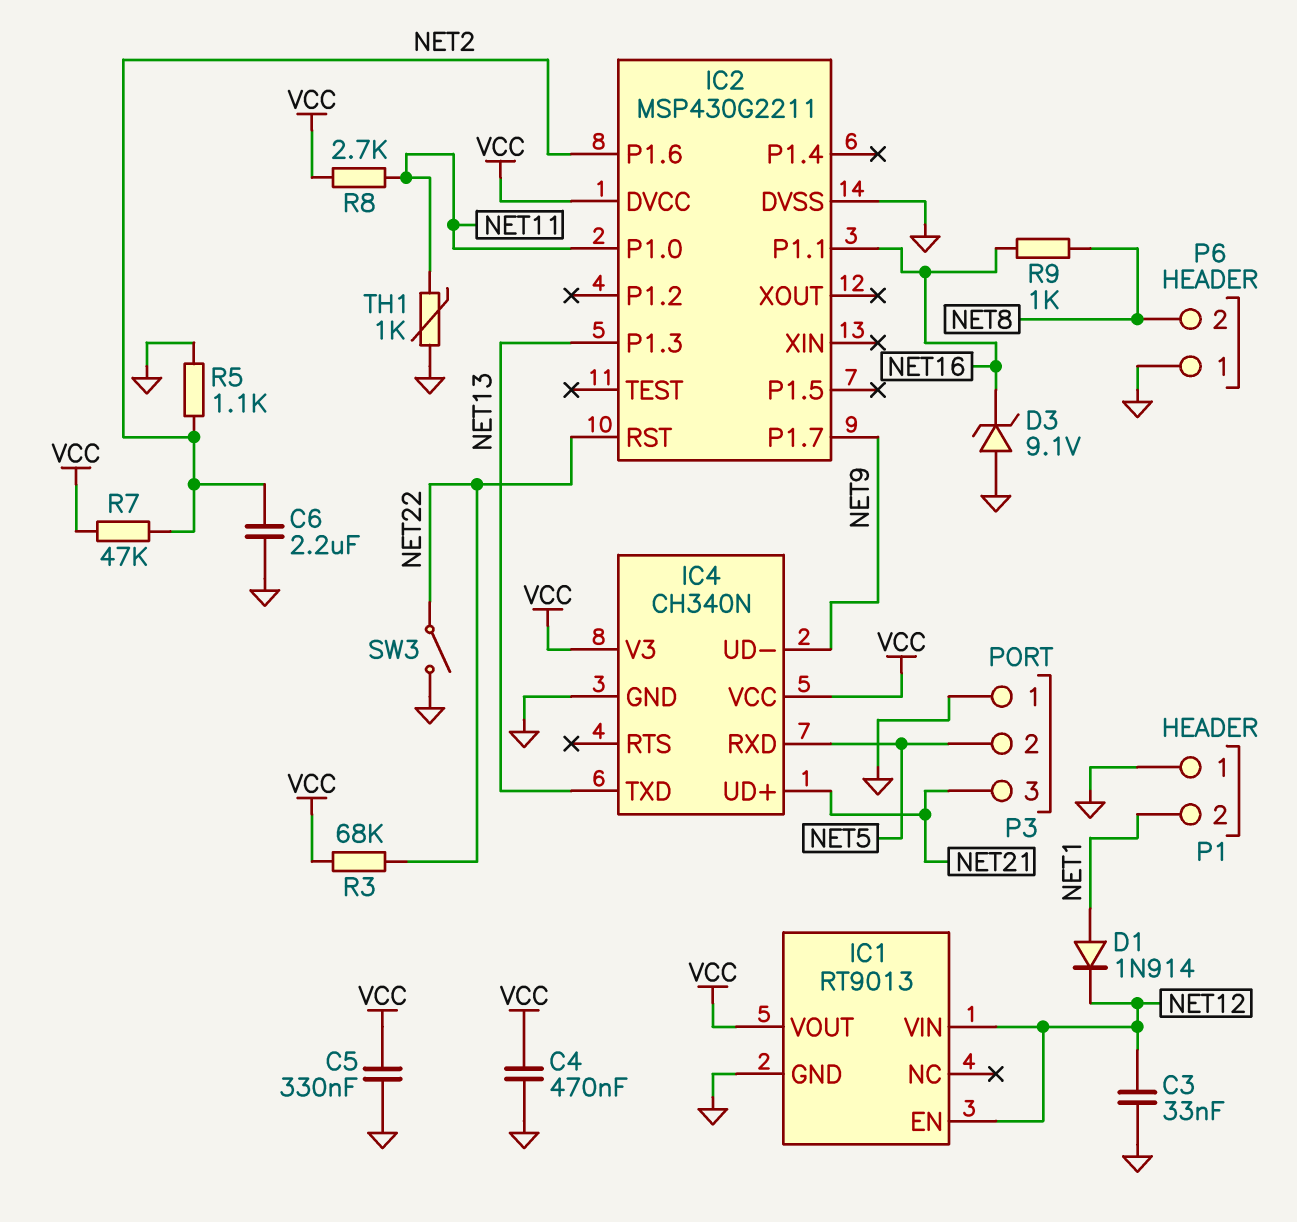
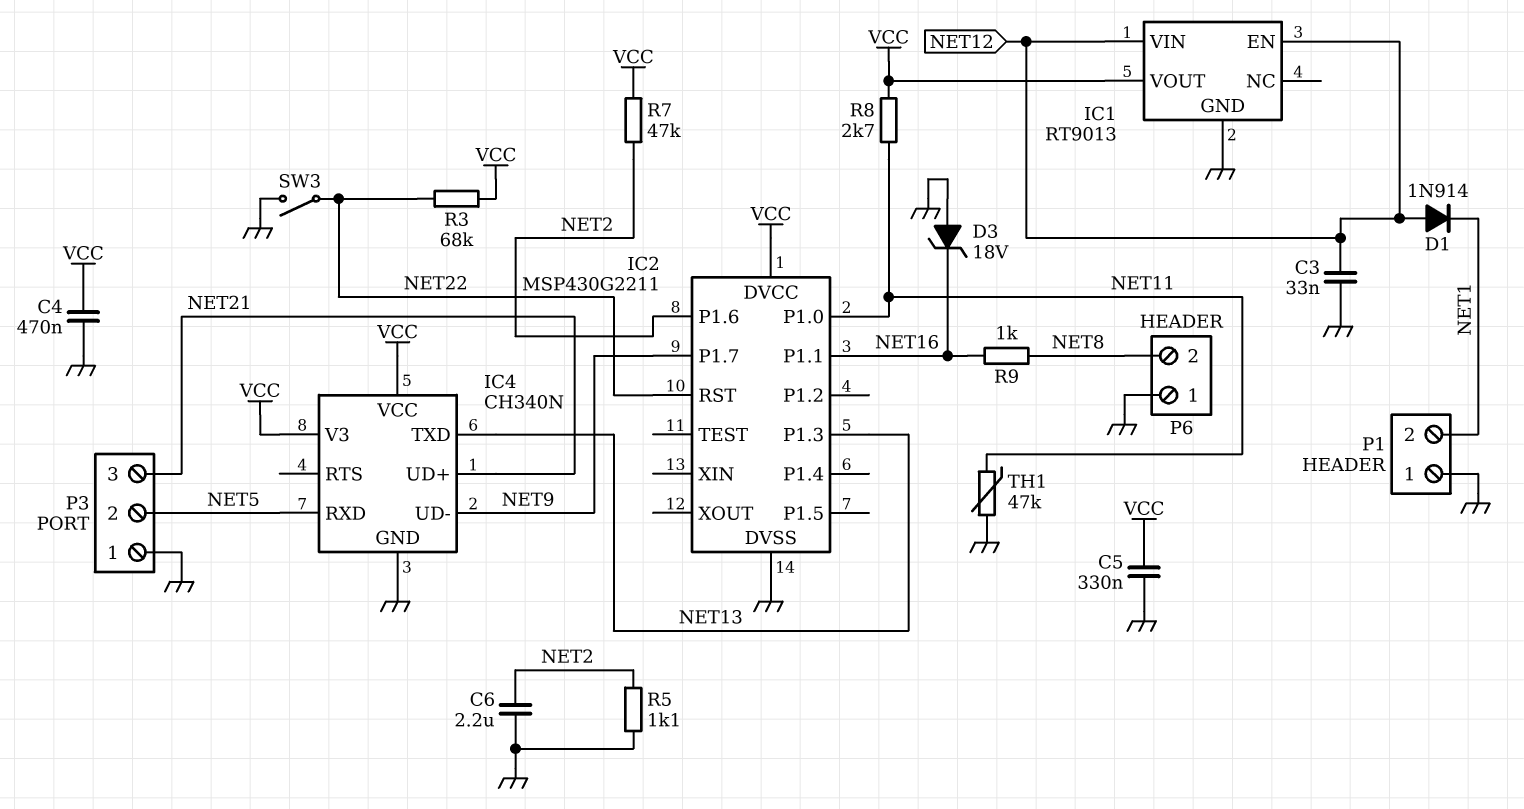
D1: diode 1N914 (A NET1, K NET12) -> diode 1N914 (A NET12, K NET1)
D3: zener 9.1V (A GND, K NET16) -> zener 18V (A GND, K NET16)
TH1: 1k (GND, NET11) -> 47k (GND, NET11)

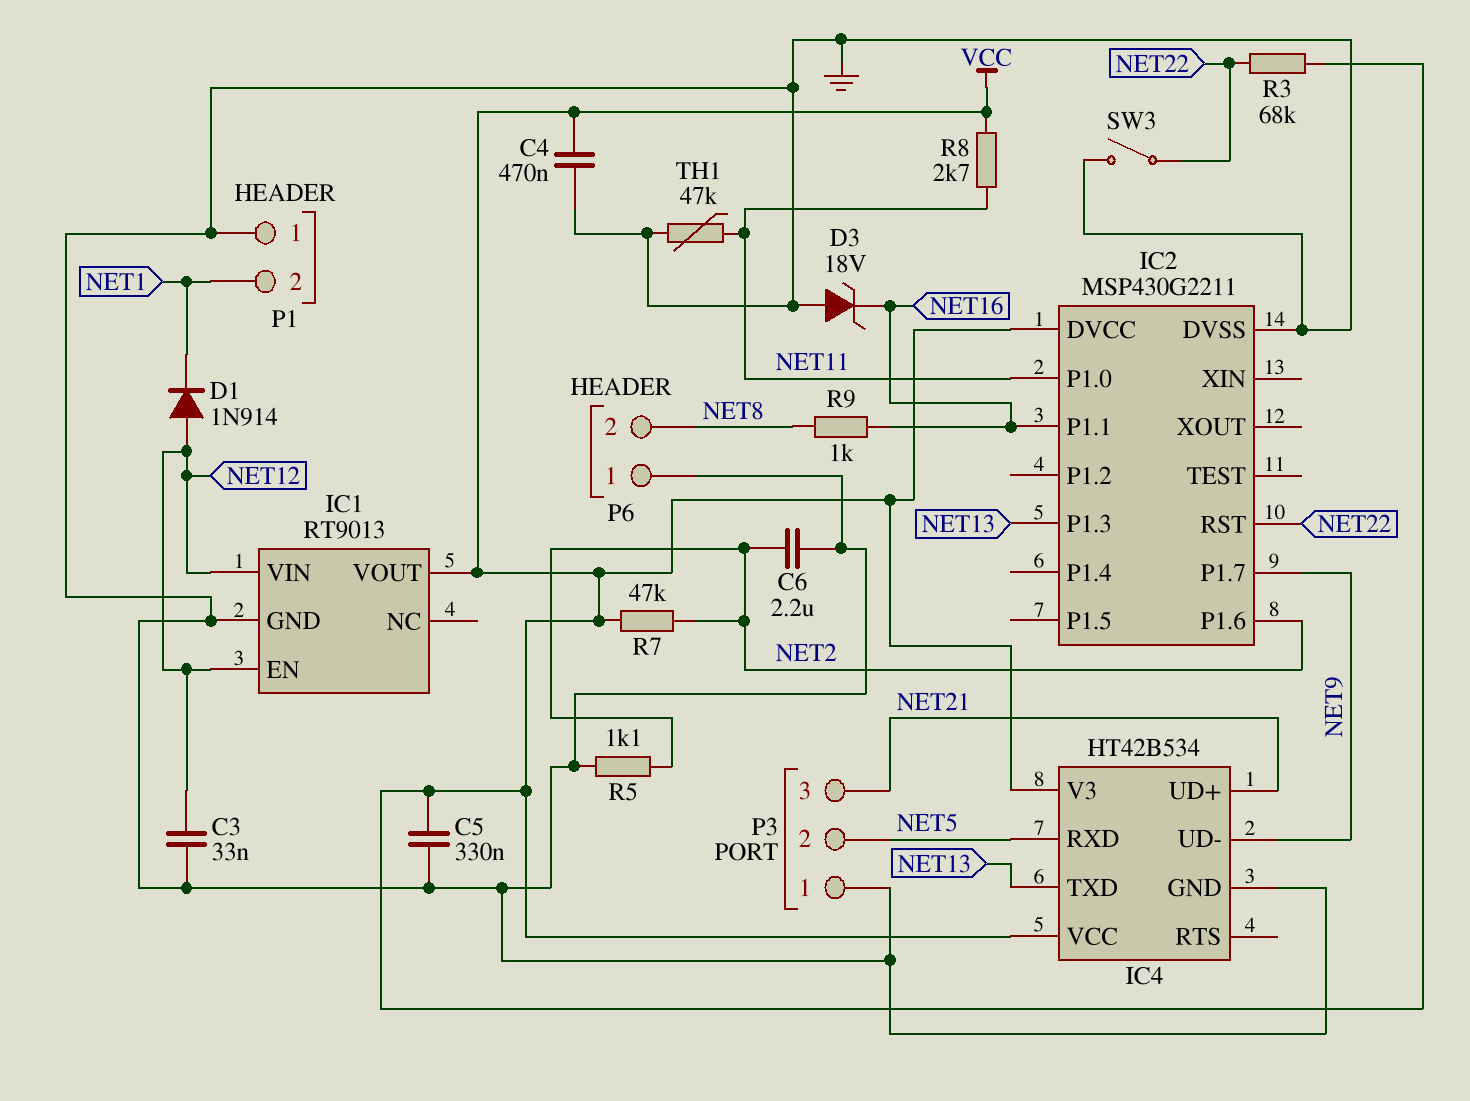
IC4: CH340N -> HT42B534

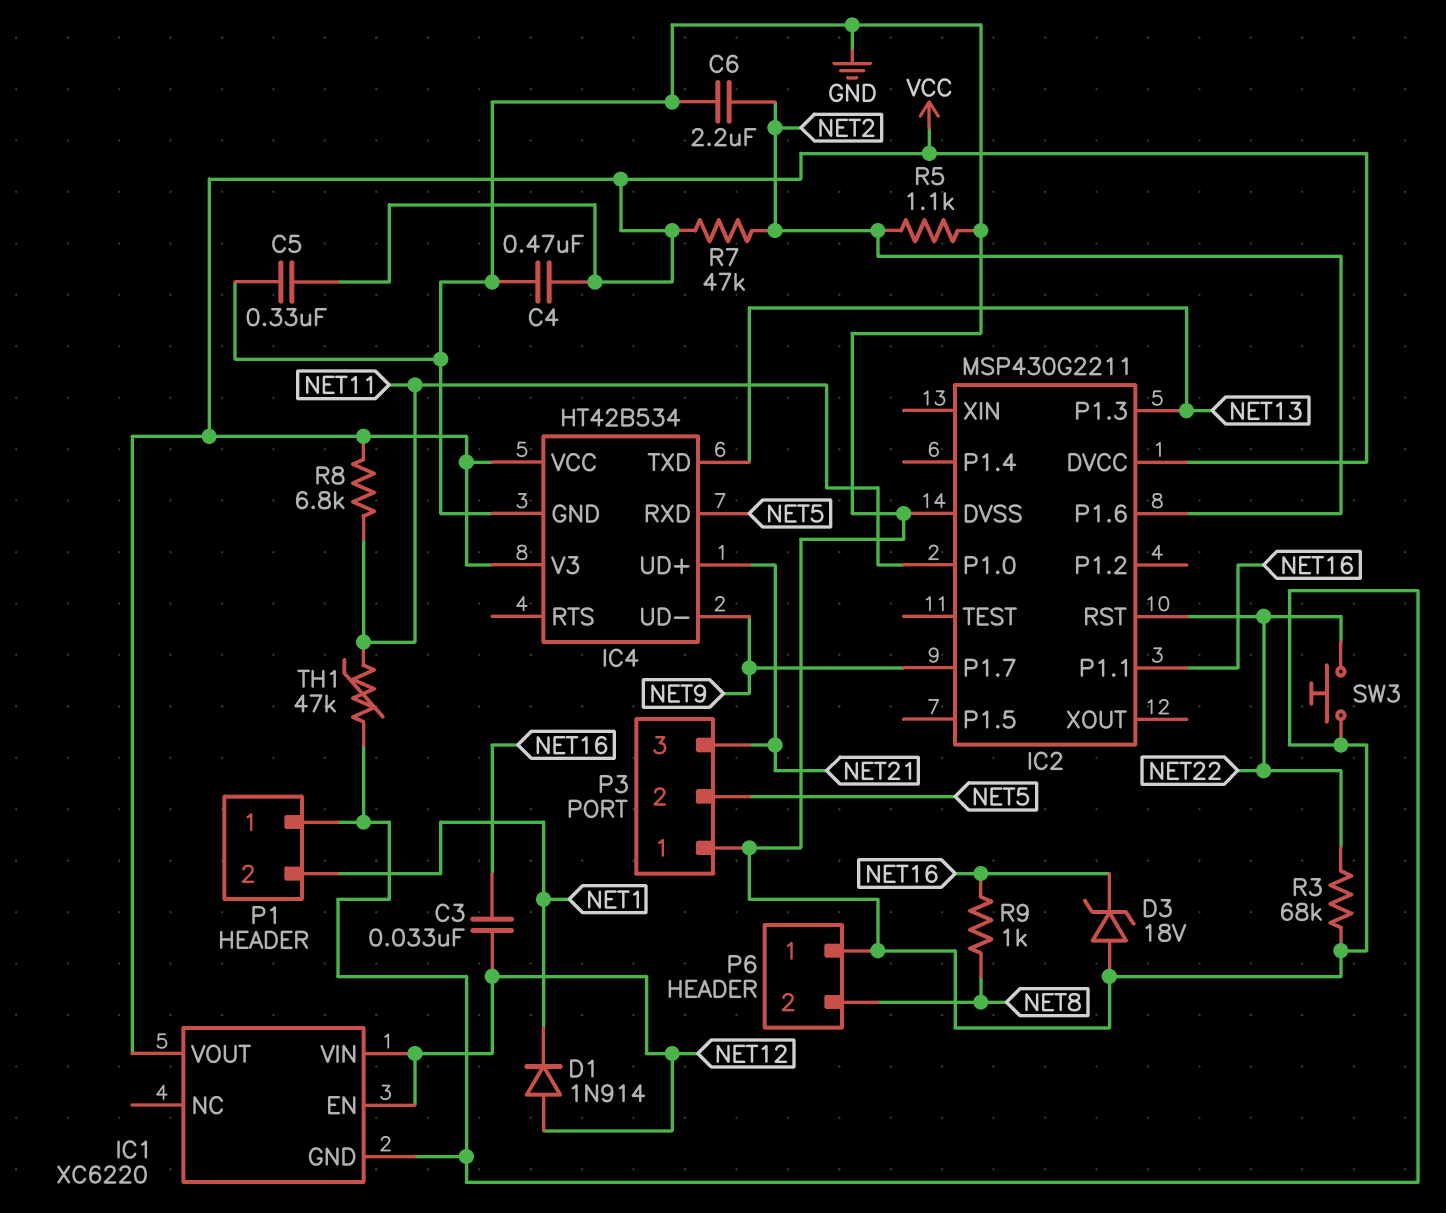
C3: 33nF (GND, NET12) -> 33nF (NET12, NET16)
IC1: RT9013 -> XC6220
R3: 68k (NET22, VCC) -> 68k (GND, NET22)
R8: 2.7k (NET11, VCC) -> 6.8k (NET11, VCC)
SW3: switch (GND, NET22) -> button (GND, NET22)

